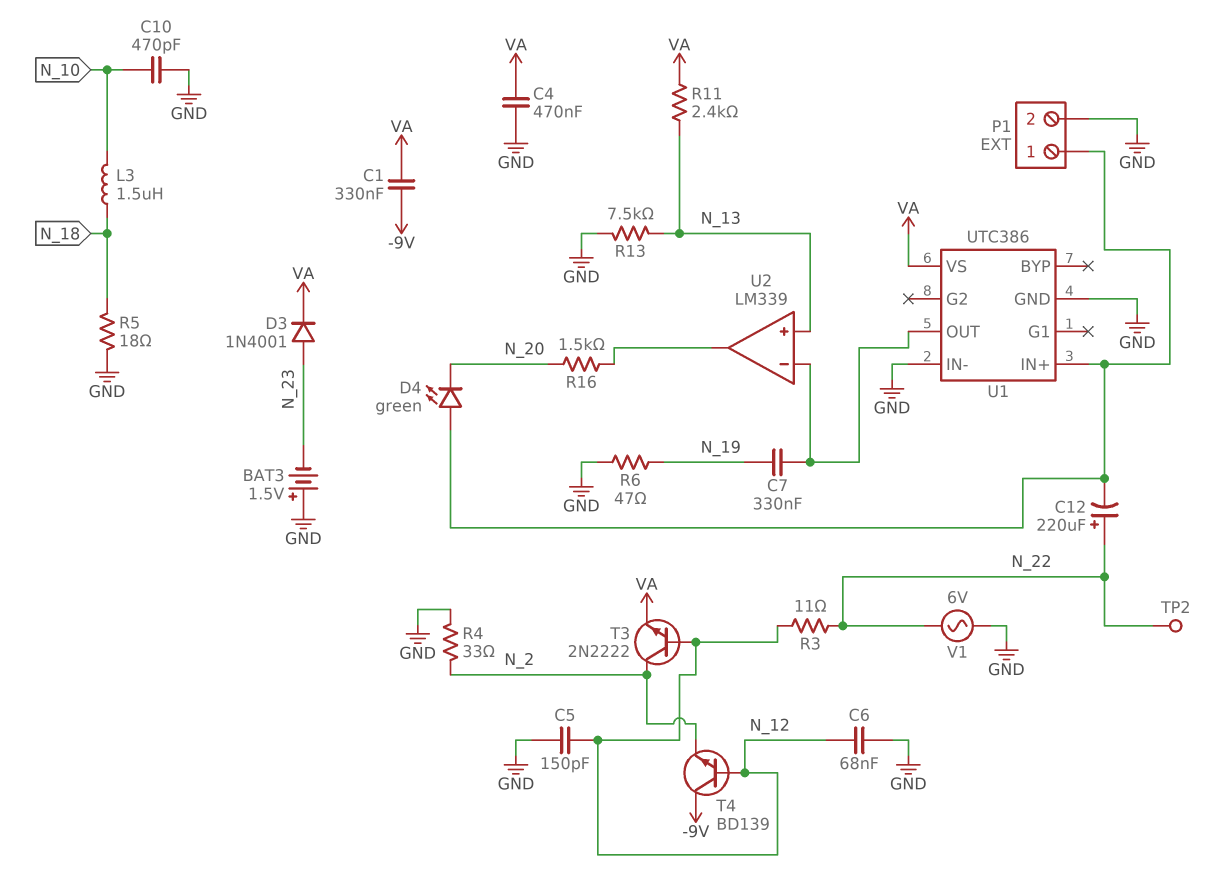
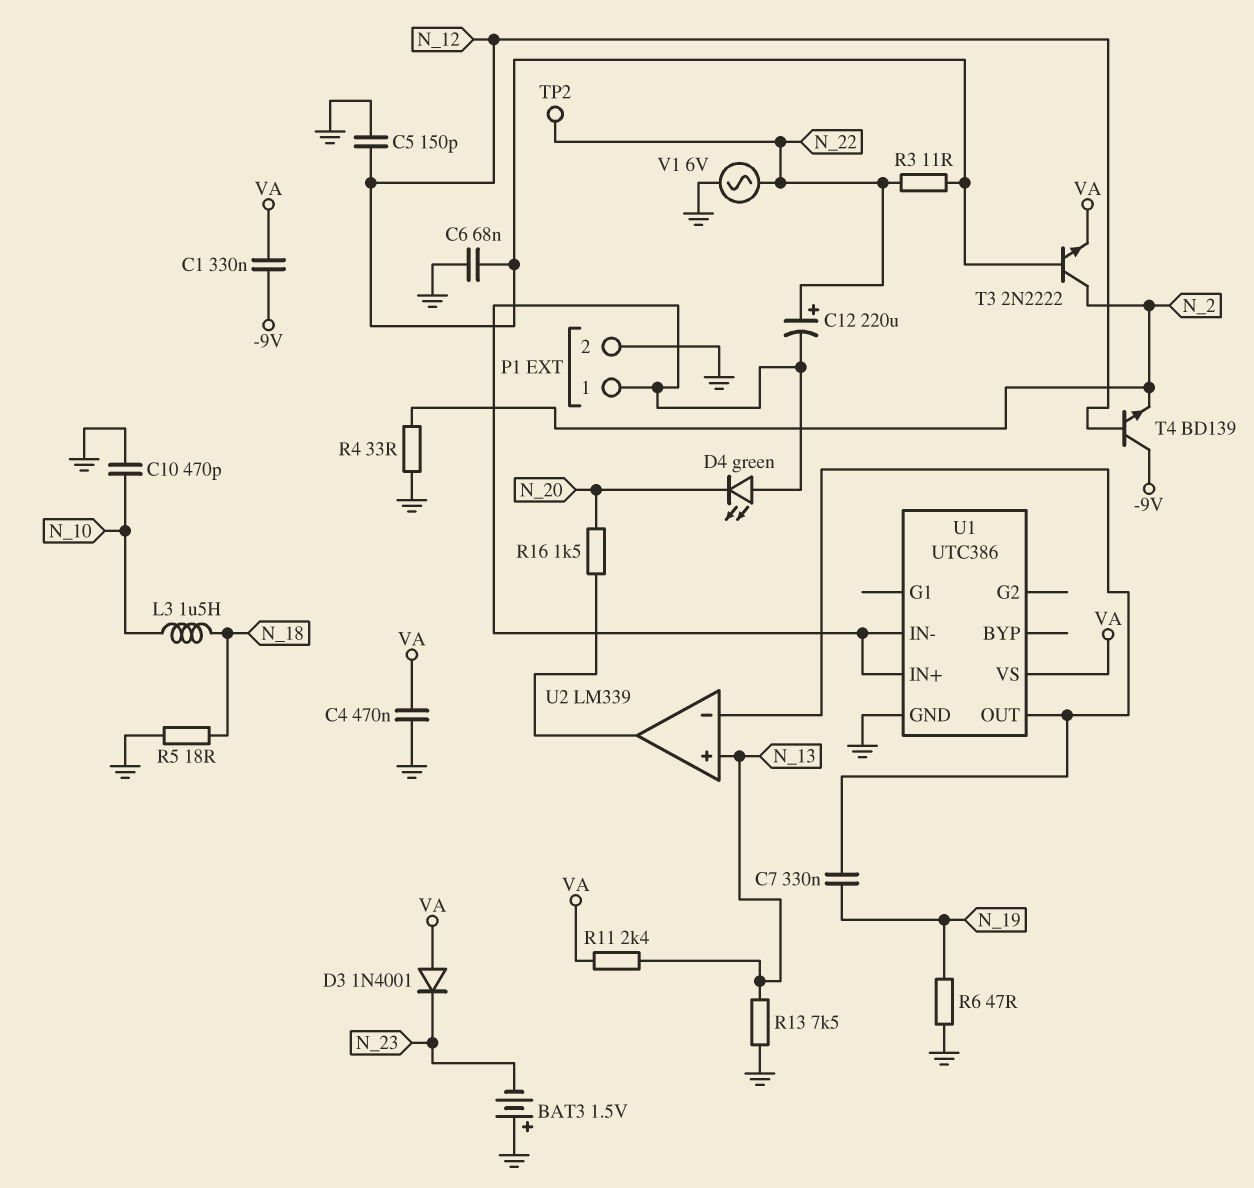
D3: diode 1N4001 (A N_23, K VA) -> diode 1N4001 (A VA, K N_23)
U1 pin IN-: GND -> P1/1

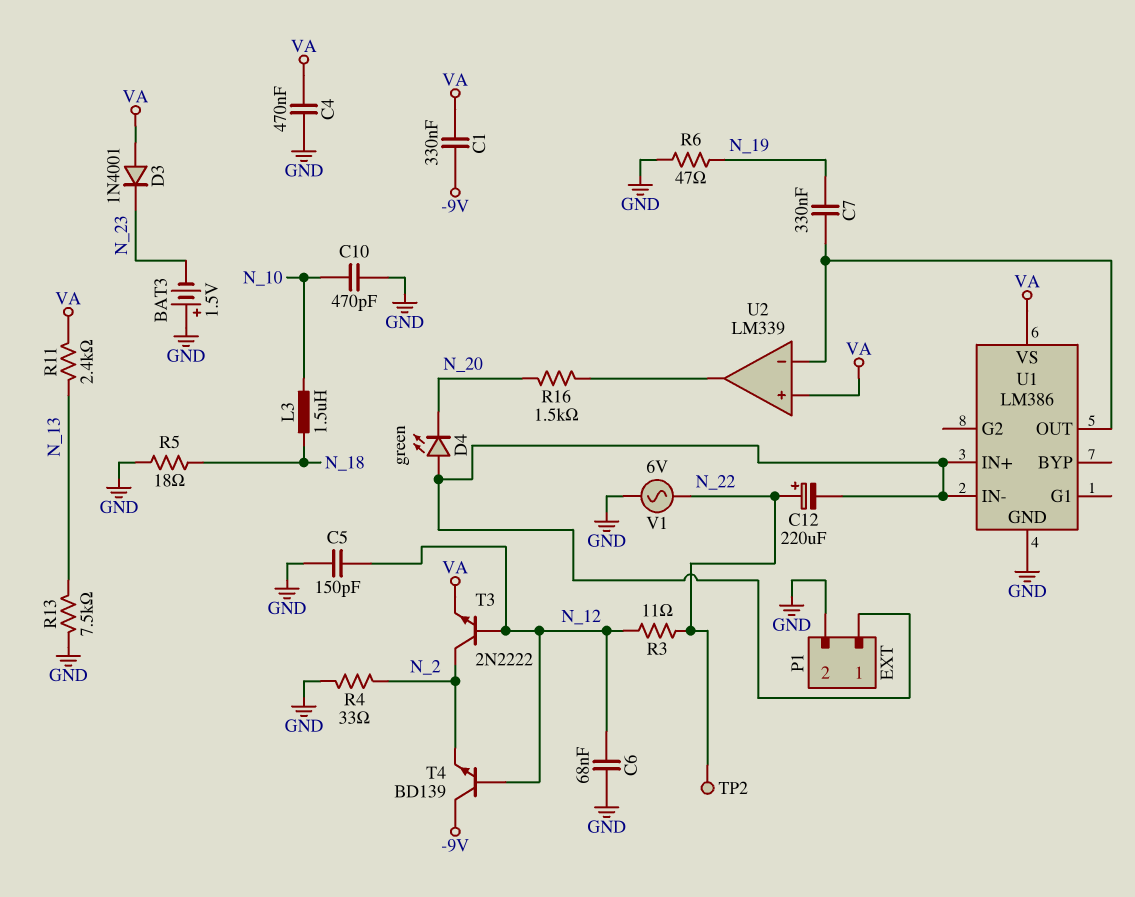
U1: UTC386 -> LM386
U2 pin in+: N_13 -> VA

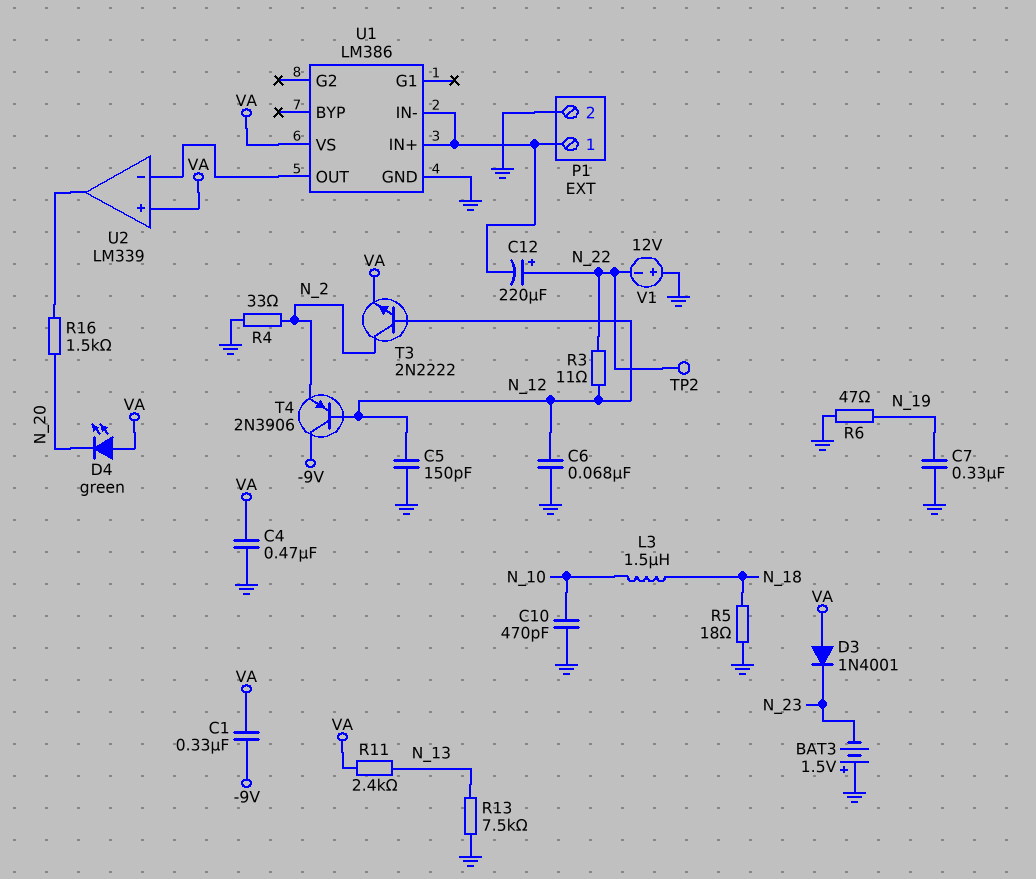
C7: 330nF (N_19, U1/OUT) -> 330nF (GND, N_19)
D4: LED green (A P1/1, K N_20) -> LED green (A VA, K N_20)
T4: NPN BD139 (B N_12, C -9V, E N_2) -> PNP 2N3906 (B N_12, C -9V, E N_2)
V1: AC 6V (GND, N_22) -> 12V (plus GND, minus N_22)

